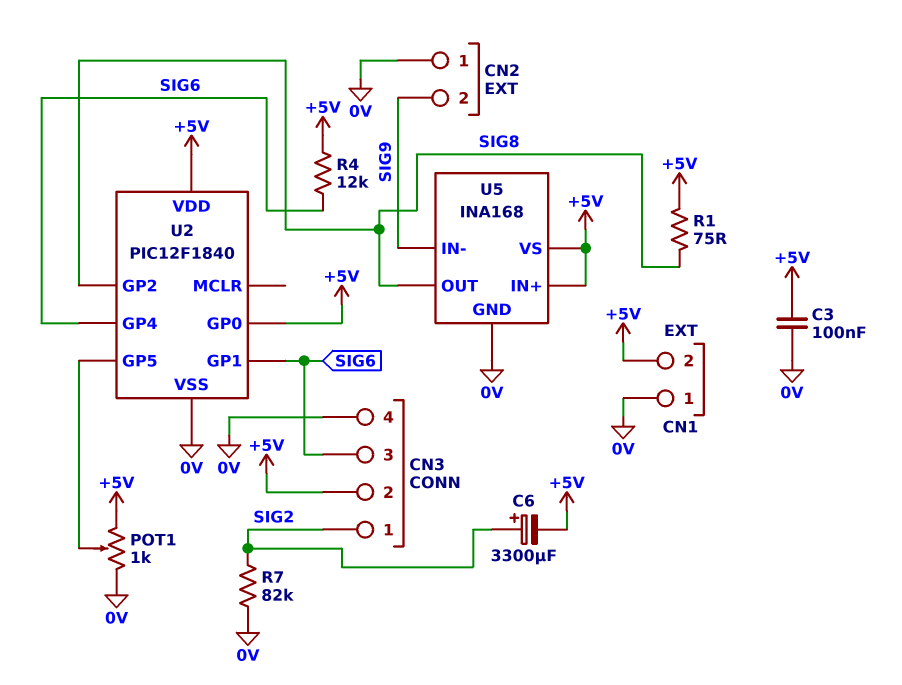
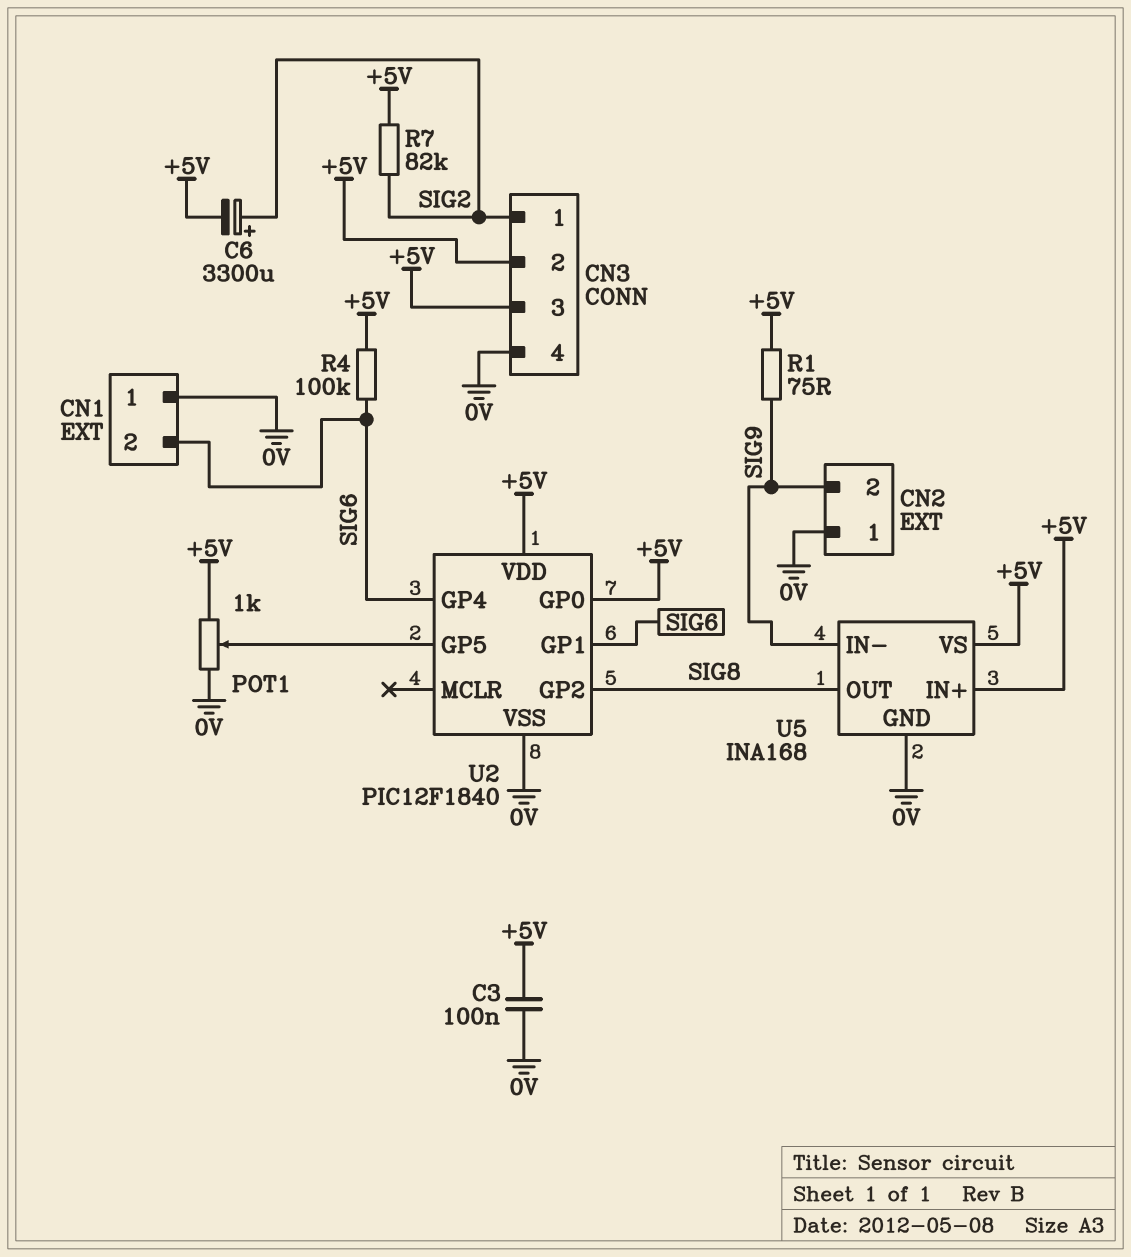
CN1 pin 2: +5V -> SIG6
CN3 pin 3: SIG6 -> +5V
R1: 75 (+5V, SIG8) -> 75 (+5V, SIG9)
R4: 12k (+5V, SIG6) -> 100k (+5V, SIG6)
R7: 82k (0V, SIG2) -> 82k (+5V, SIG2)

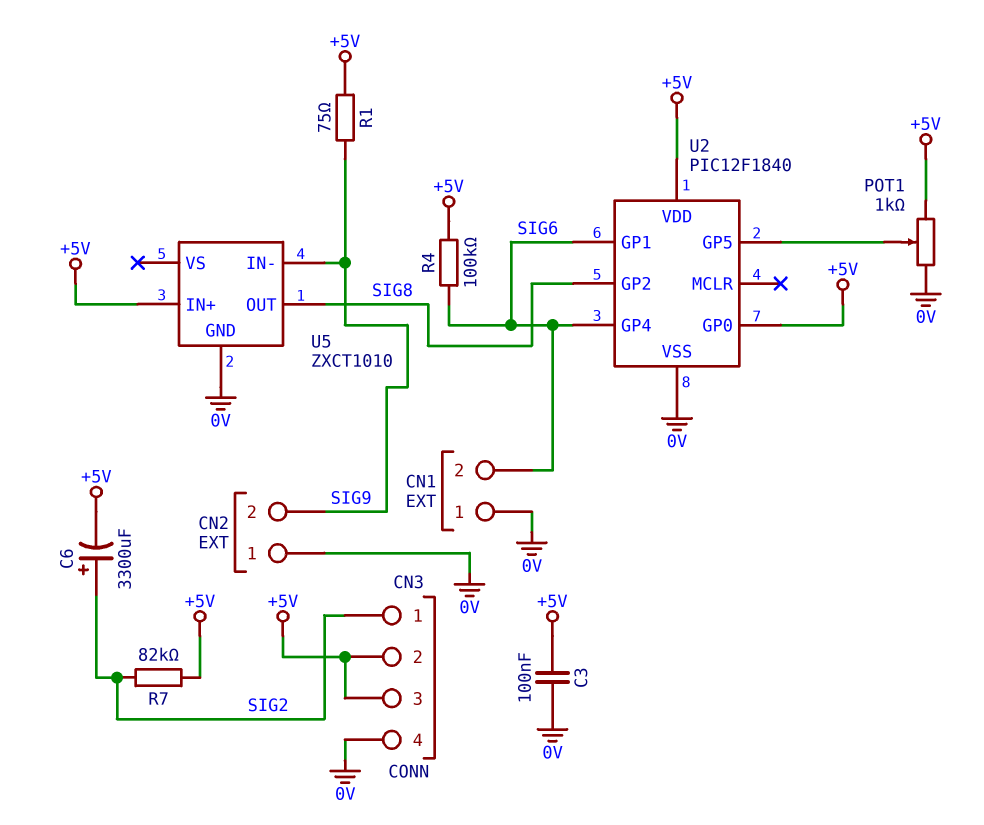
U5: INA168 -> ZXCT1010
U5 pin VS: +5V -> none

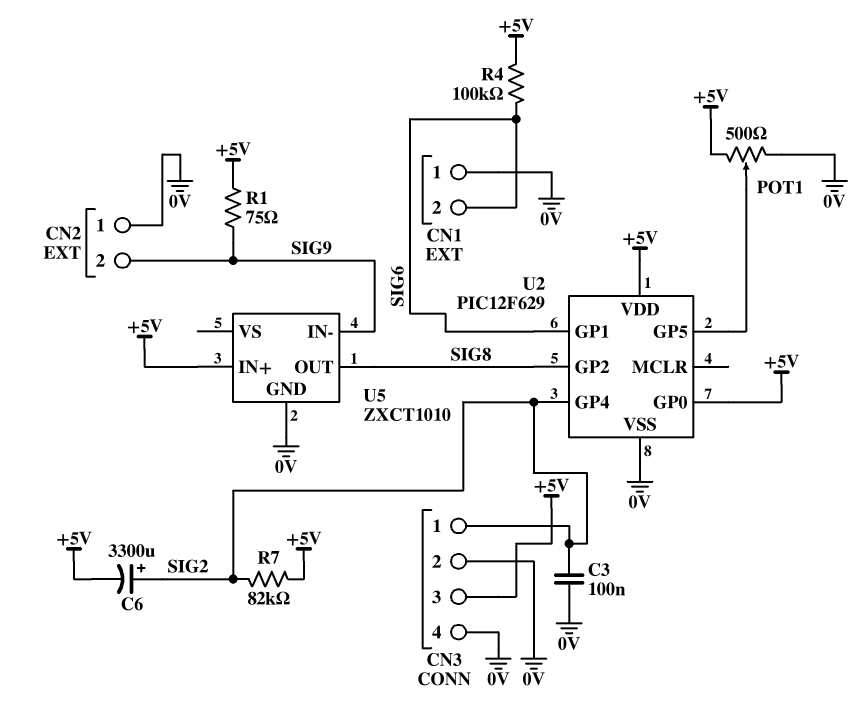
C3: 100nF (+5V, 0V) -> 100nF (0V, SIG2)
CN3 pin 2: +5V -> 0V
POT1: 1k (+5V, 0V, wiper U2/GP5) -> 500 (+5V, 0V, wiper U2/GP5)
U2: PIC12F1840 -> PIC12F629
U2 pin GP4: SIG6 -> SIG2

